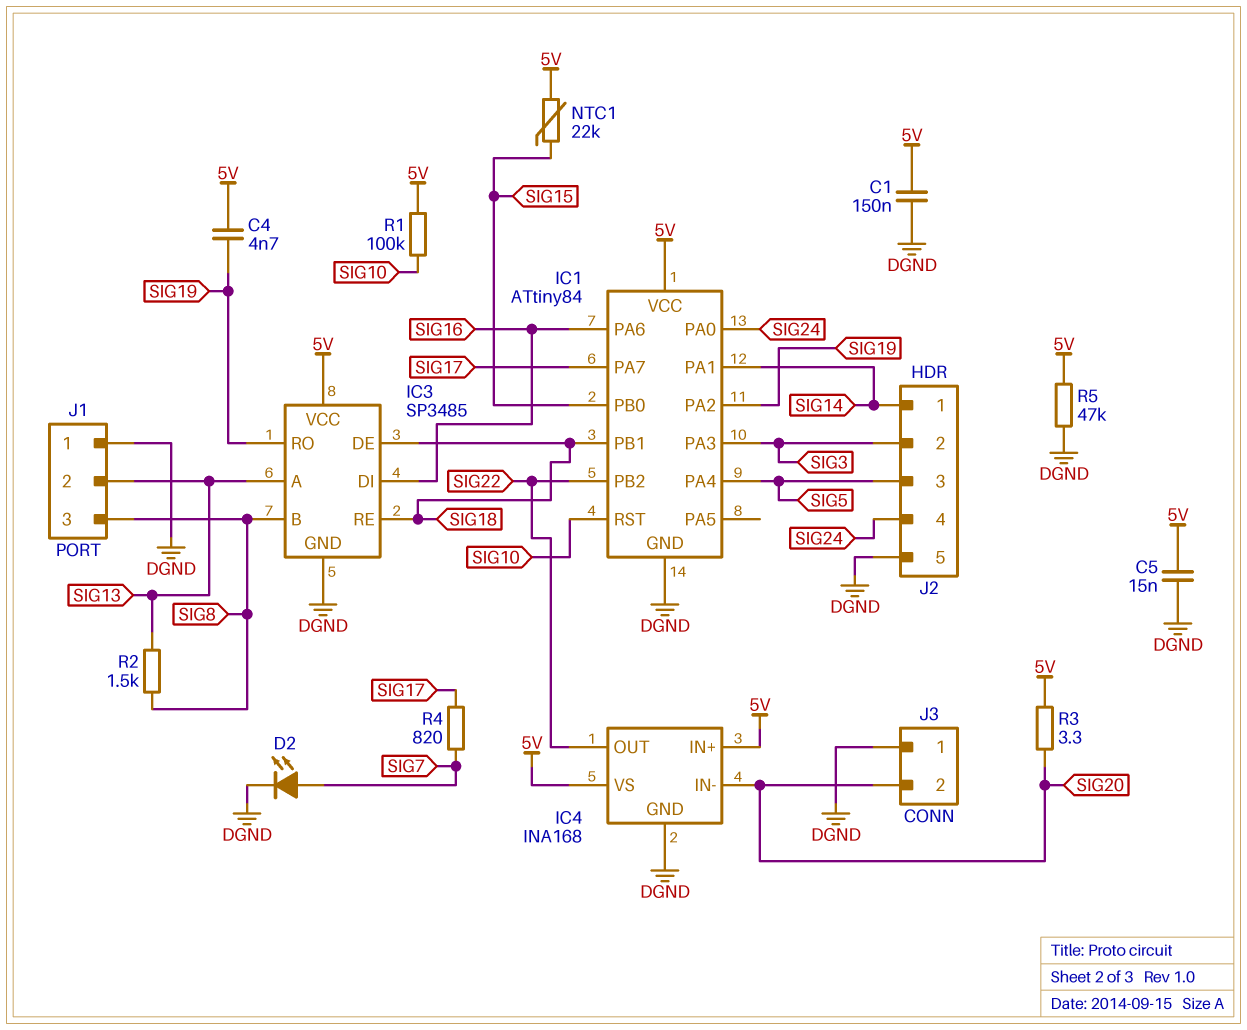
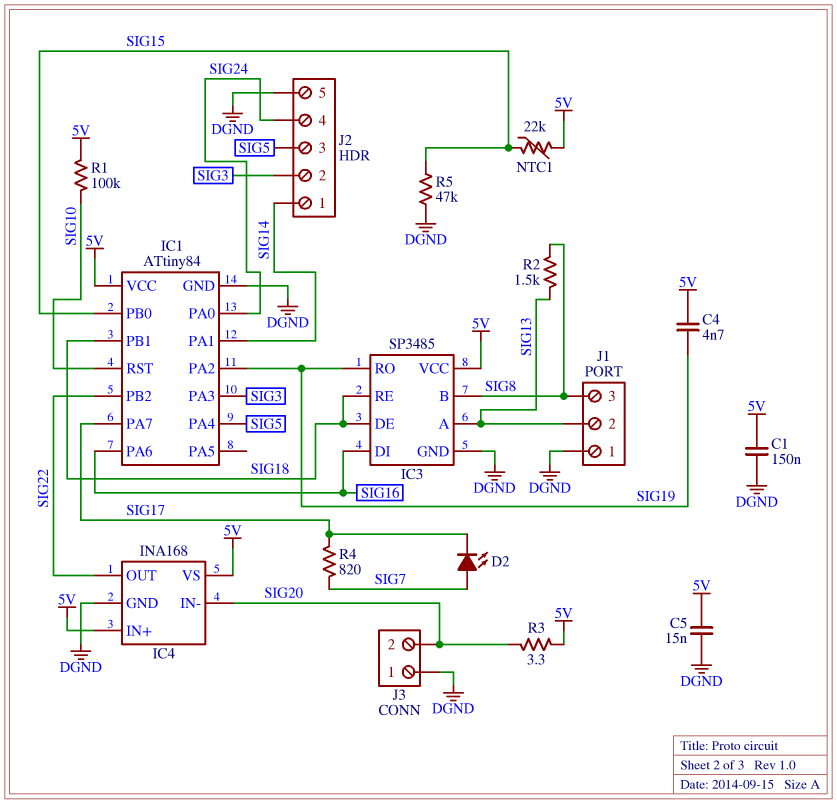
D2: LED (A SIG7, K DGND) -> LED (A SIG7, K SIG17)
R5: 47k (5V, DGND) -> 47k (DGND, SIG15)

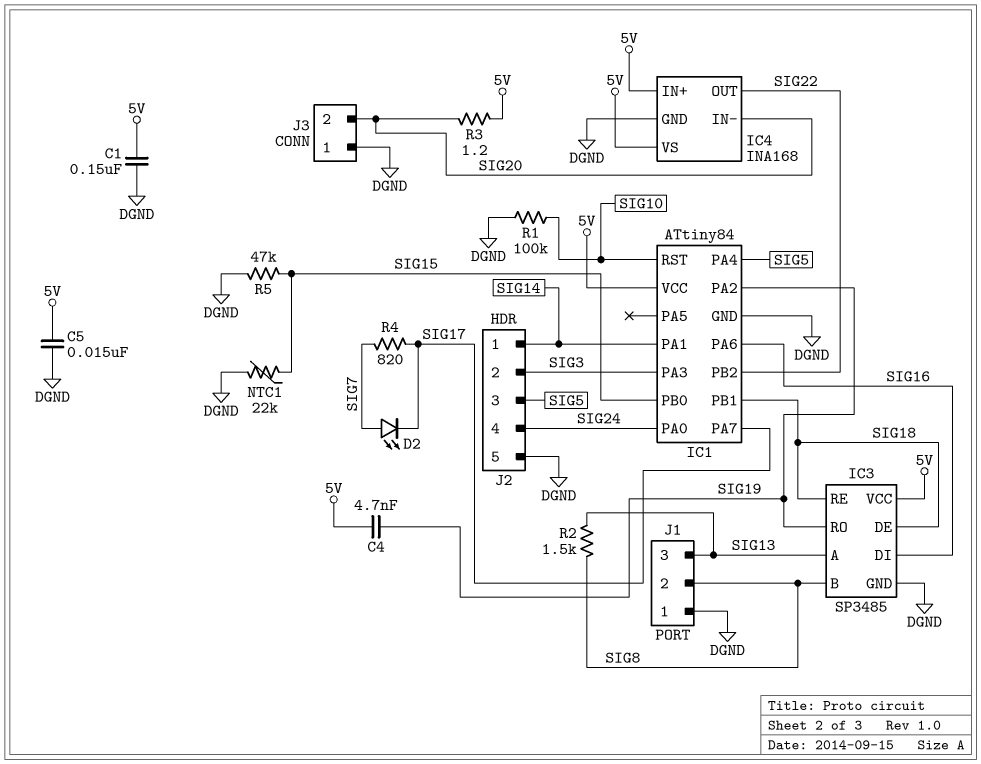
J1 pin 2: SIG13 -> SIG8
J1 pin 3: SIG8 -> SIG13
NTC1: 22k (5V, SIG15) -> 22k (DGND, SIG15)
R1: 100k (5V, SIG10) -> 100k (DGND, SIG10)
R3: 3.3 (5V, SIG20) -> 1.2 (5V, SIG20)

